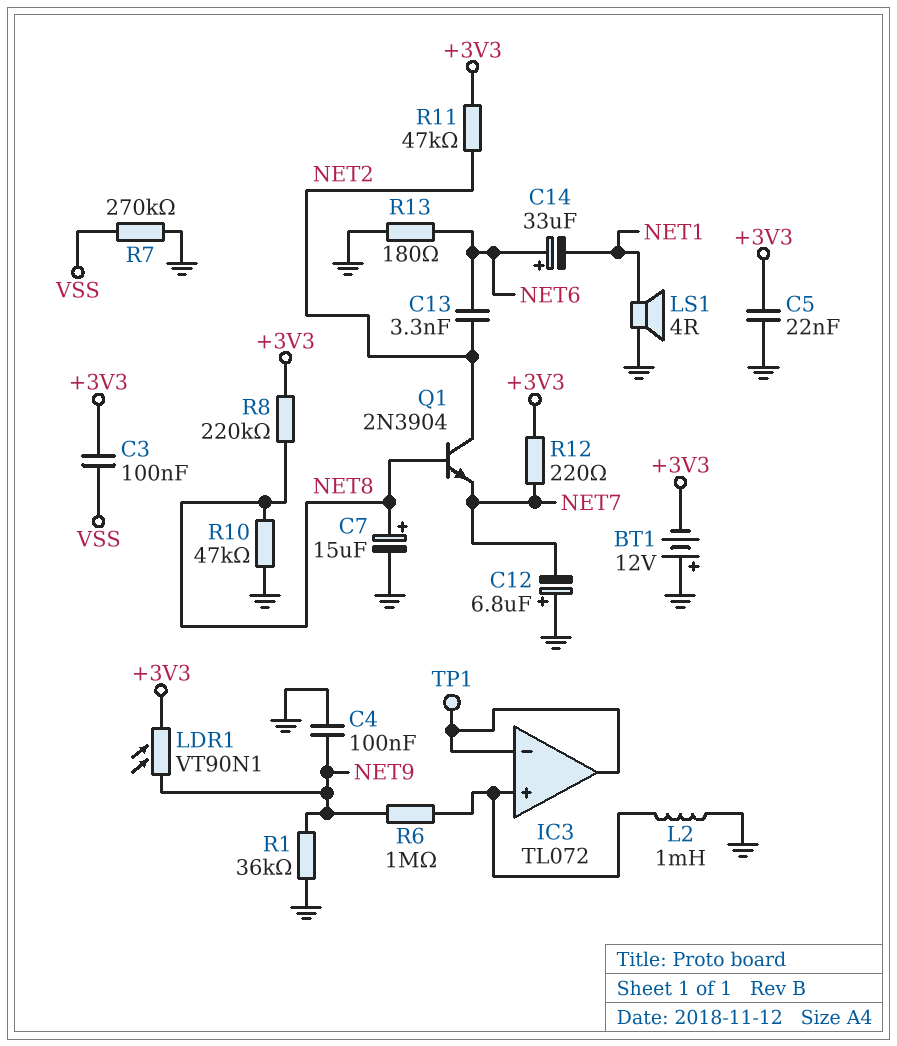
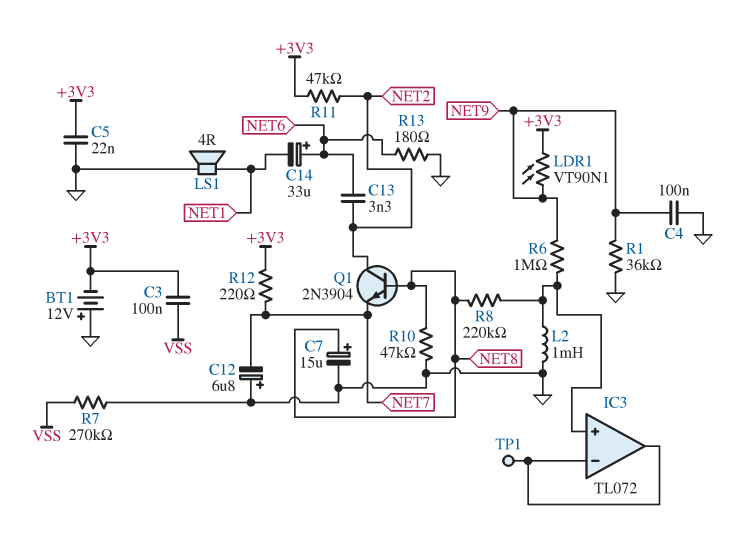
R8: 220k (+3V3, NET8) -> 220k (IC3/in+, NET8)

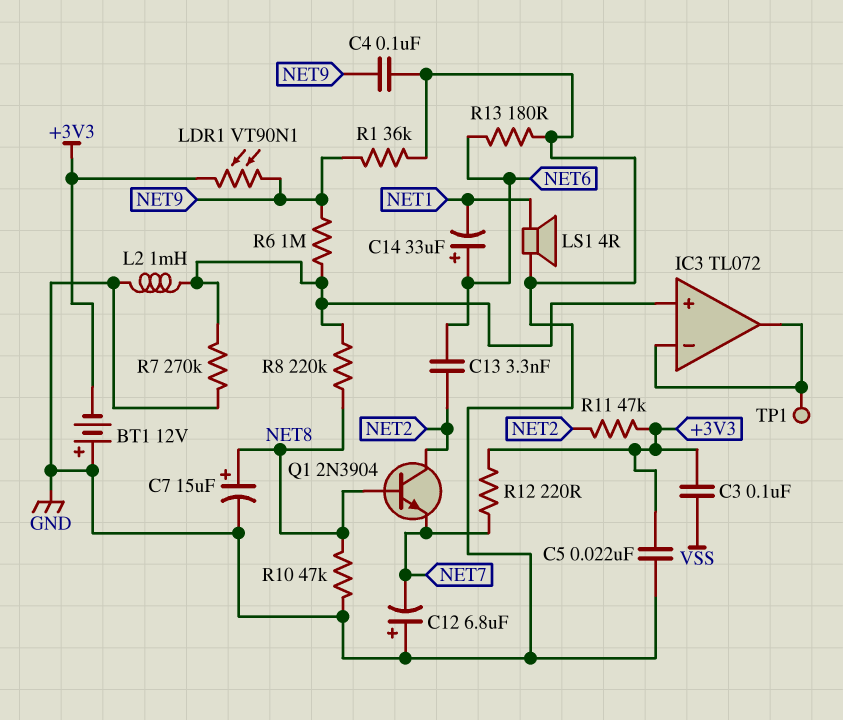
R7: 270k (GND, VSS) -> 270k (GND, IC3/in+)

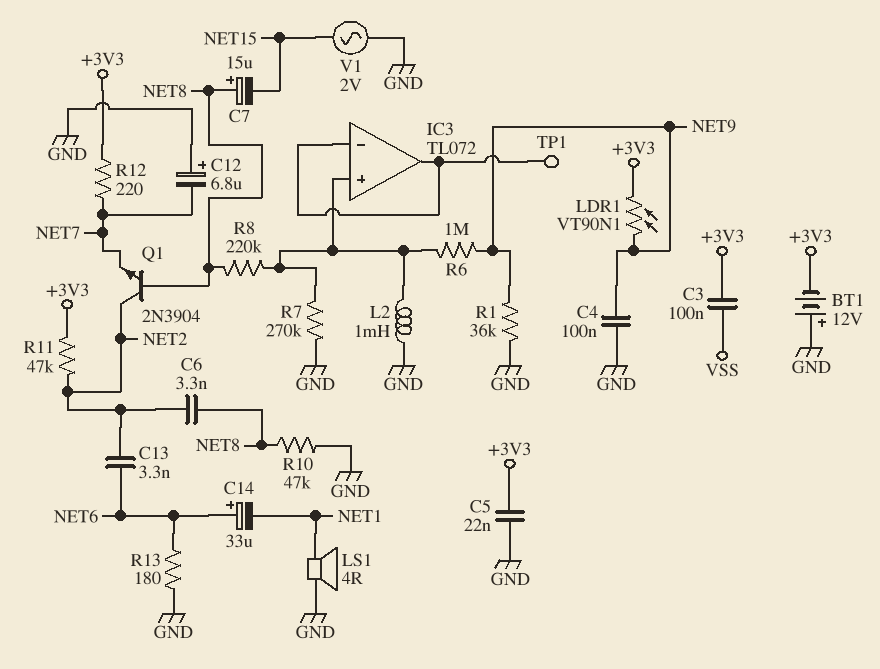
C6: none -> 3.3nF (NET2, NET8)
C7: 15uF (plus NET8, minus GND) -> 15uF (plus NET8, minus NET15)
V1: none -> AC 2V (GND, NET15)

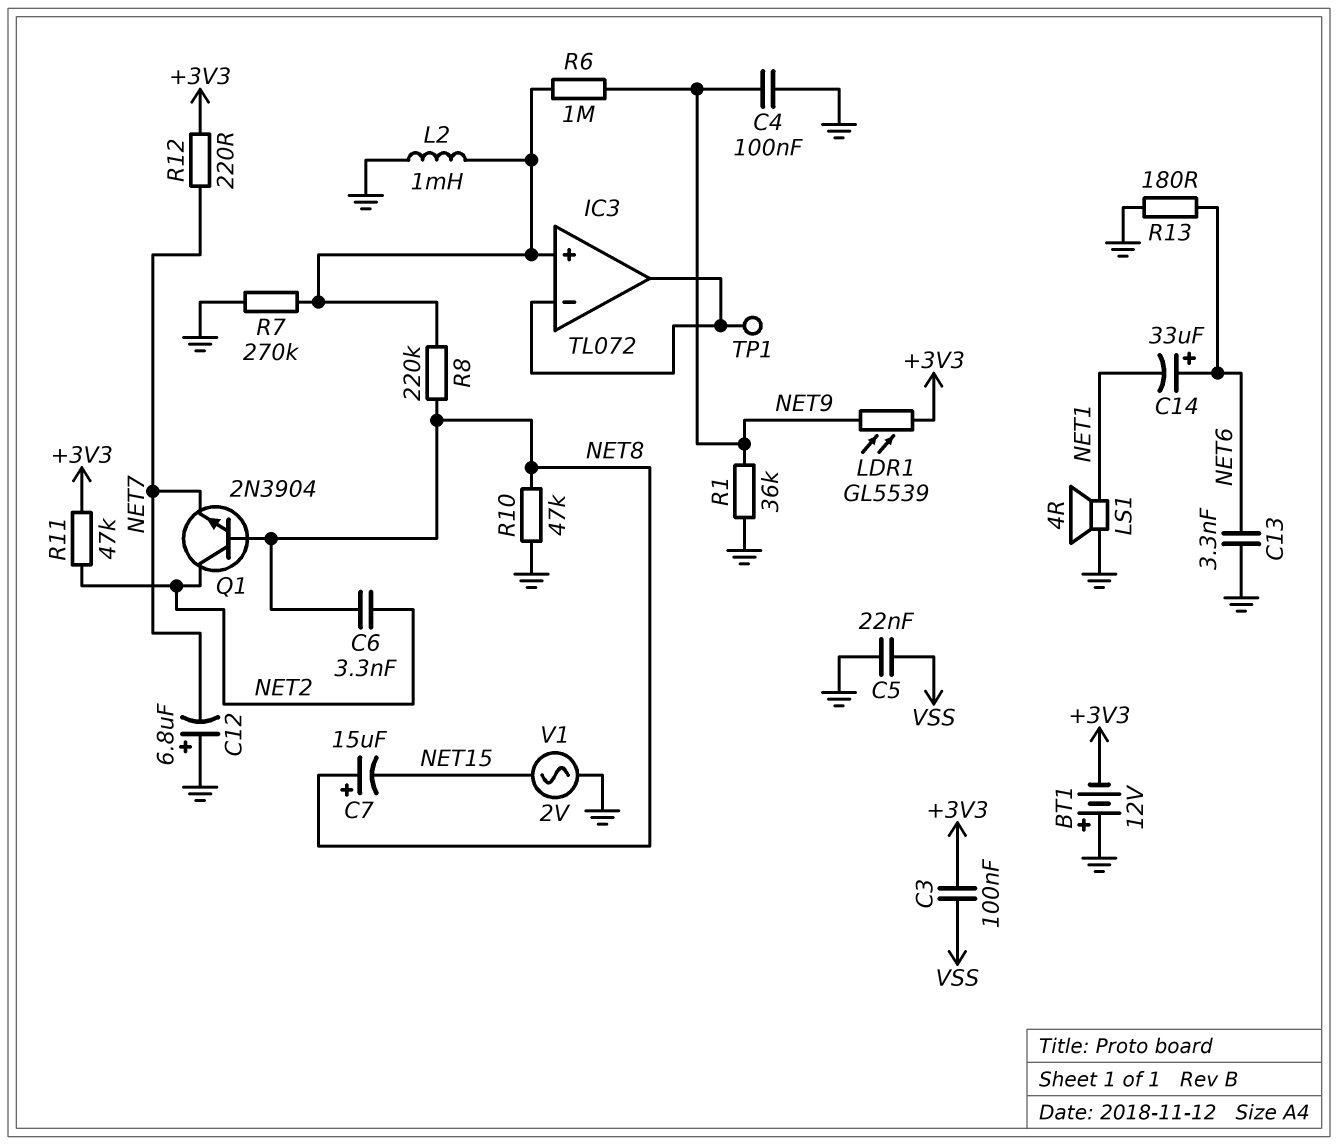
C5: 22nF (+3V3, GND) -> 22nF (GND, VSS)
C13: 3.3nF (NET2, NET6) -> 3.3nF (GND, NET6)
LDR1: VT90N1 (+3V3, NET9) -> GL5539 (+3V3, NET9)

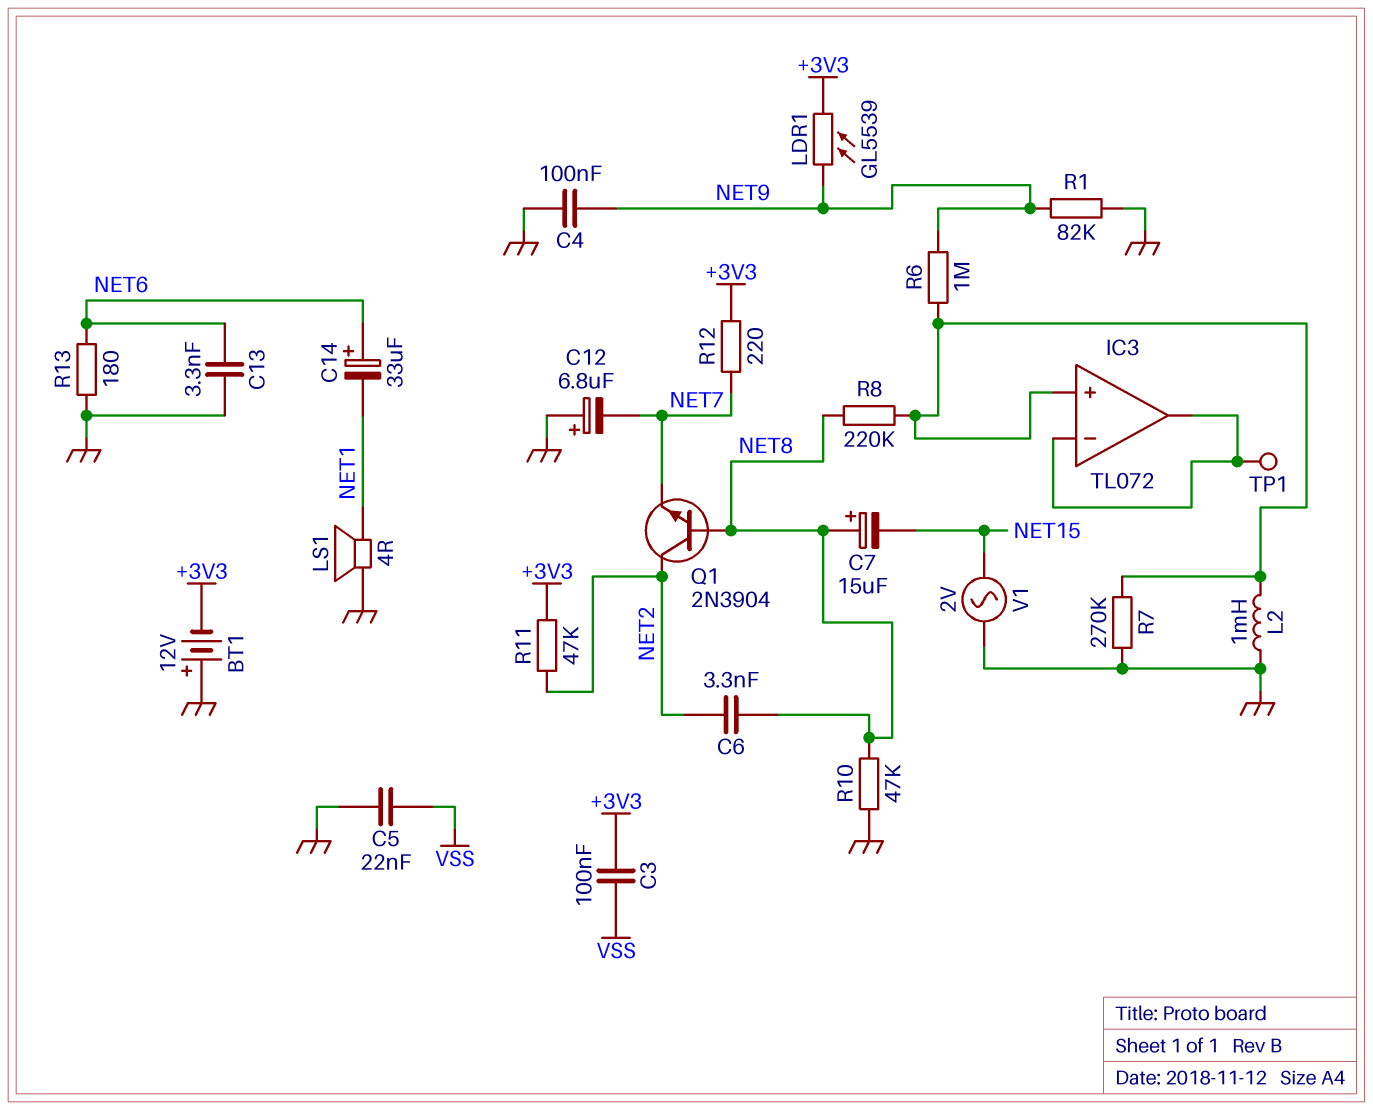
R1: 36k (GND, NET9) -> 82k (GND, NET9)

